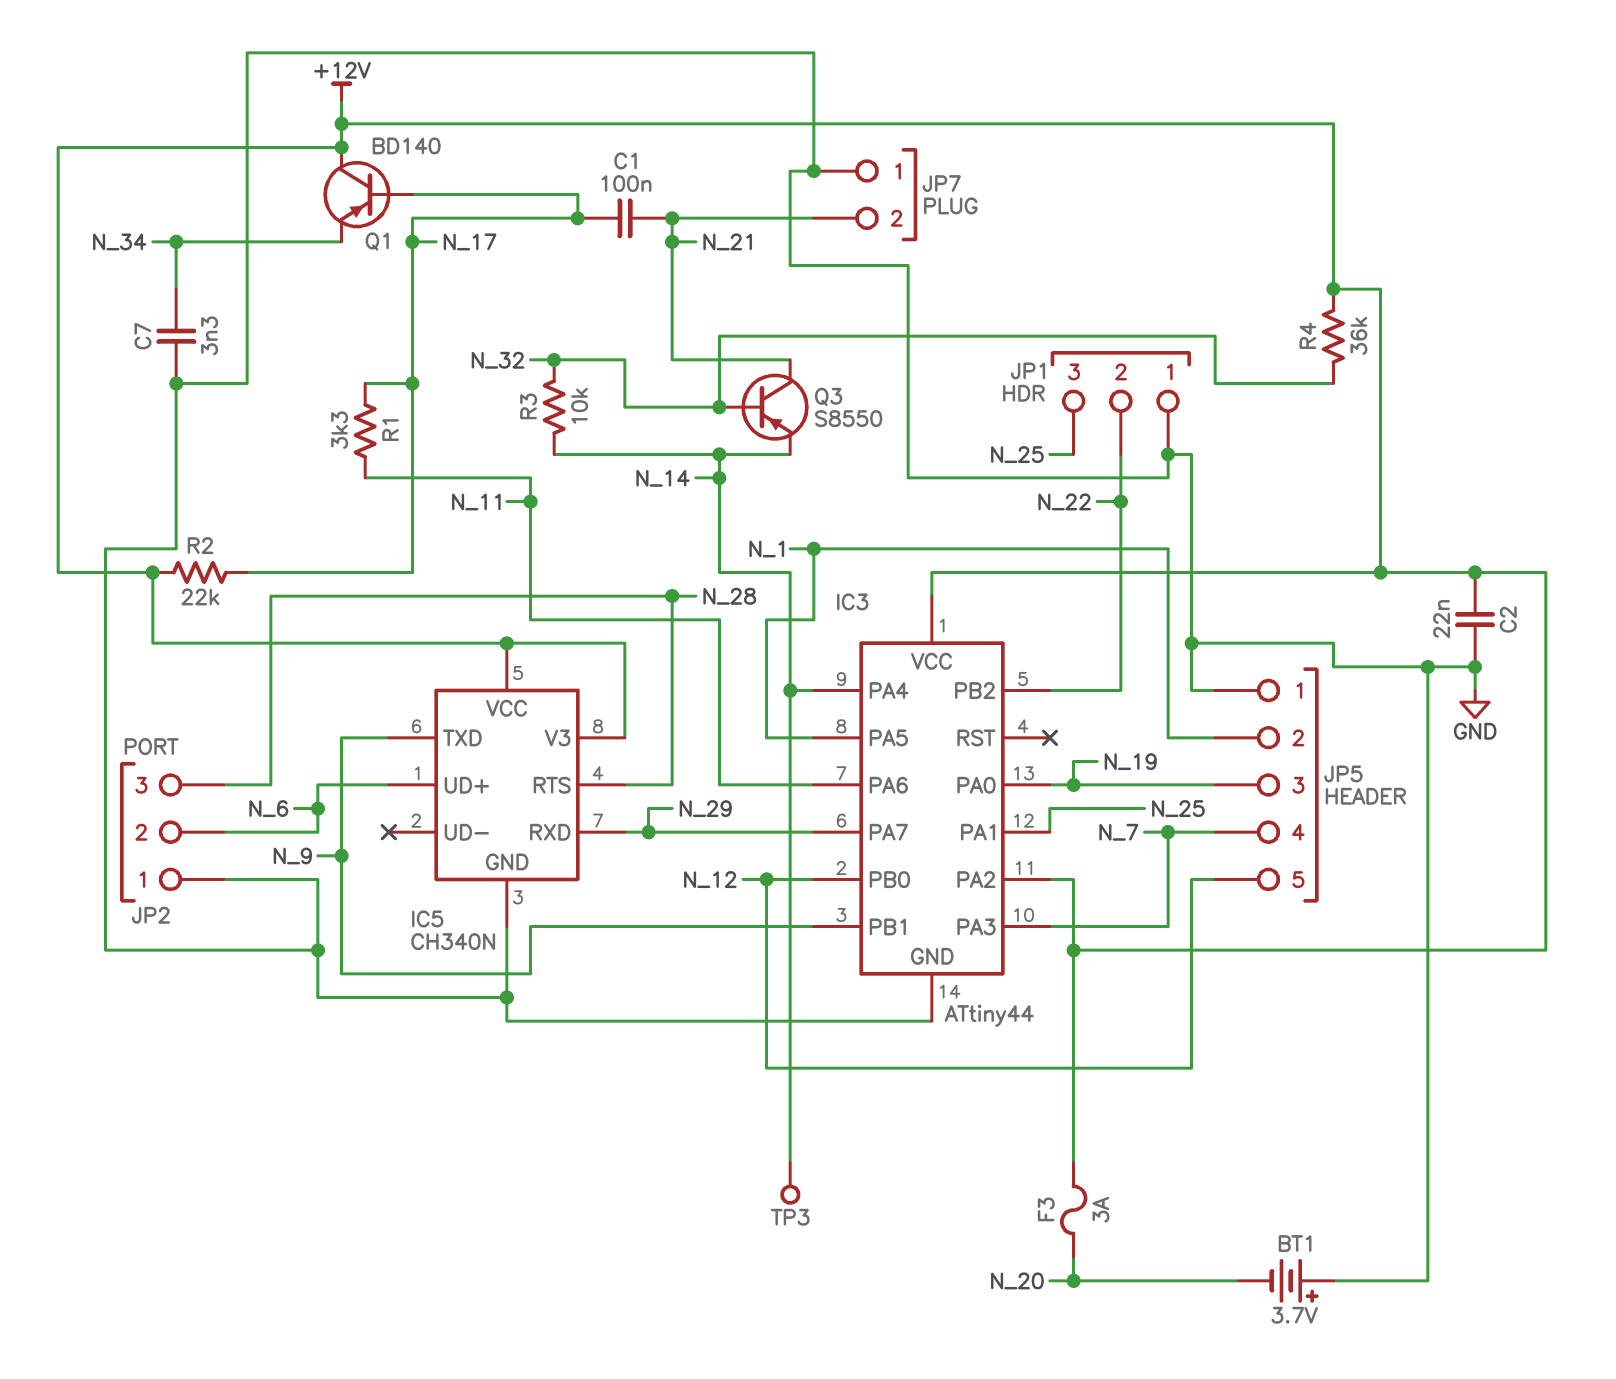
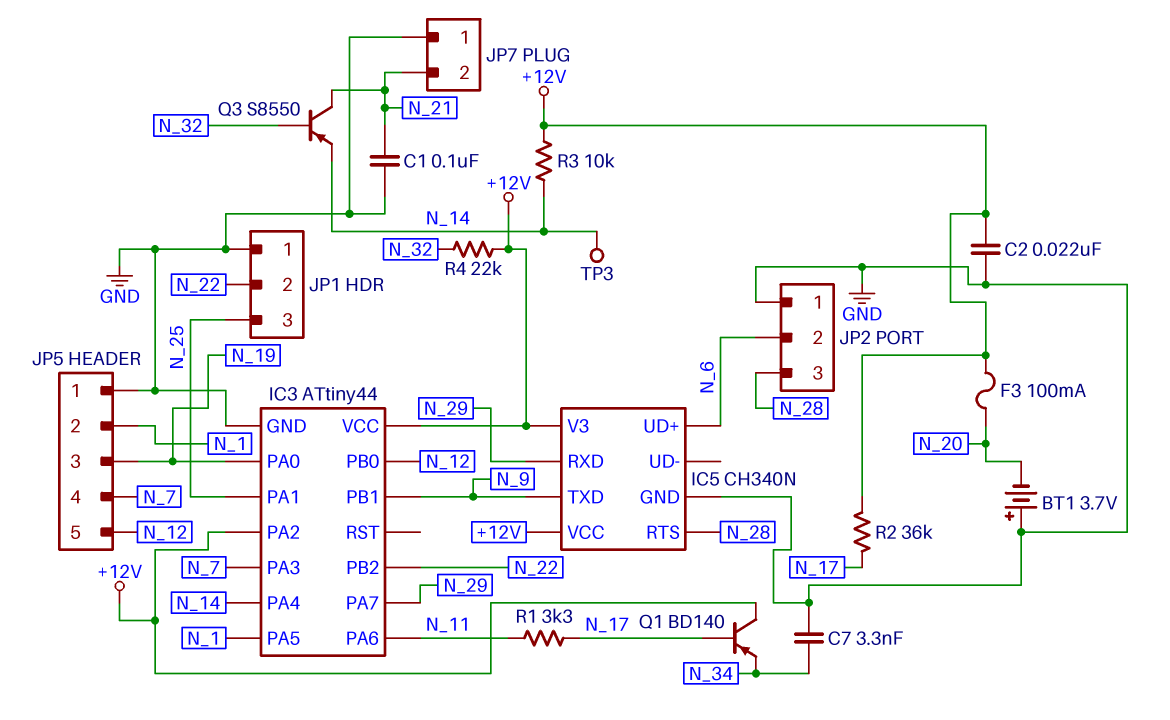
C1: 100nF (N_17, N_21) -> 100nF (GND, N_21)
F3: 3A (+12V, N_20) -> 100mA (+12V, N_20)
R2: 22k (+12V, N_17) -> 36k (+12V, N_17)
R3: 10k (N_14, N_32) -> 10k (+12V, N_14)
R4: 36k (+12V, N_32) -> 22k (+12V, N_32)

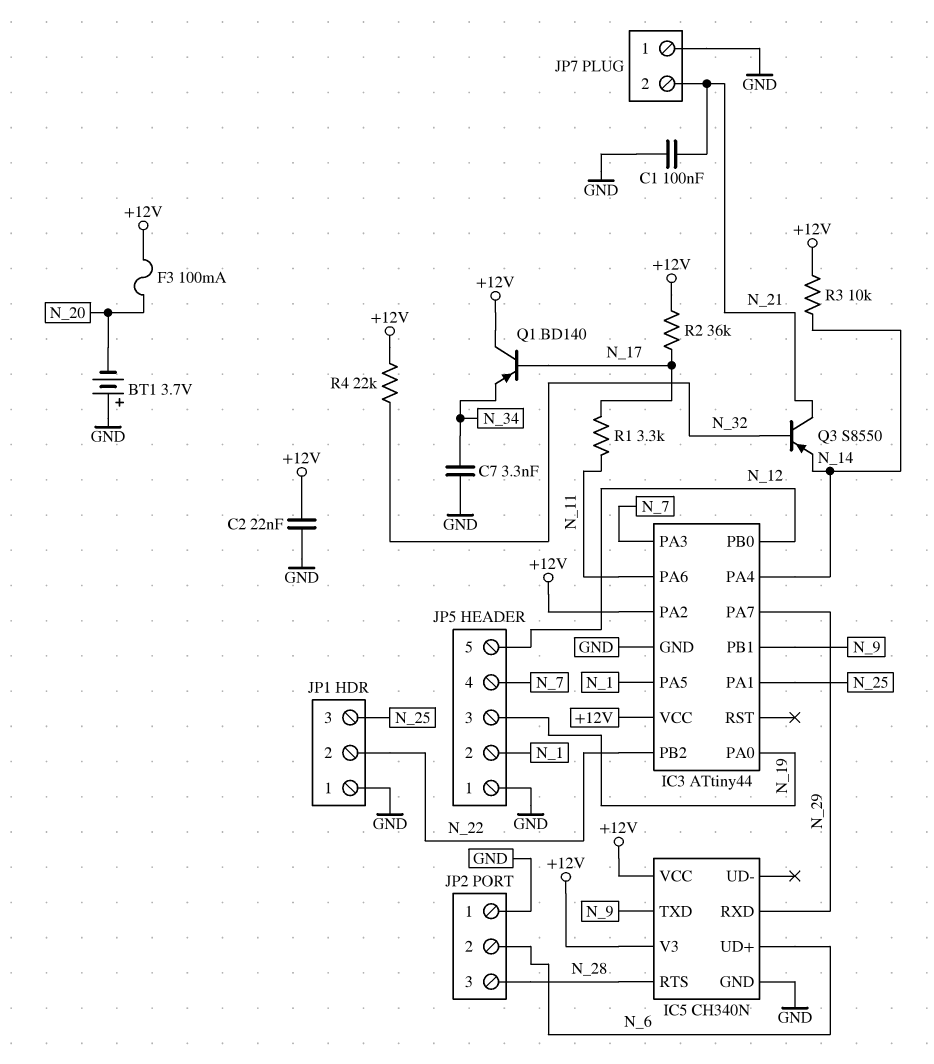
TP3: test point (N_14) -> none

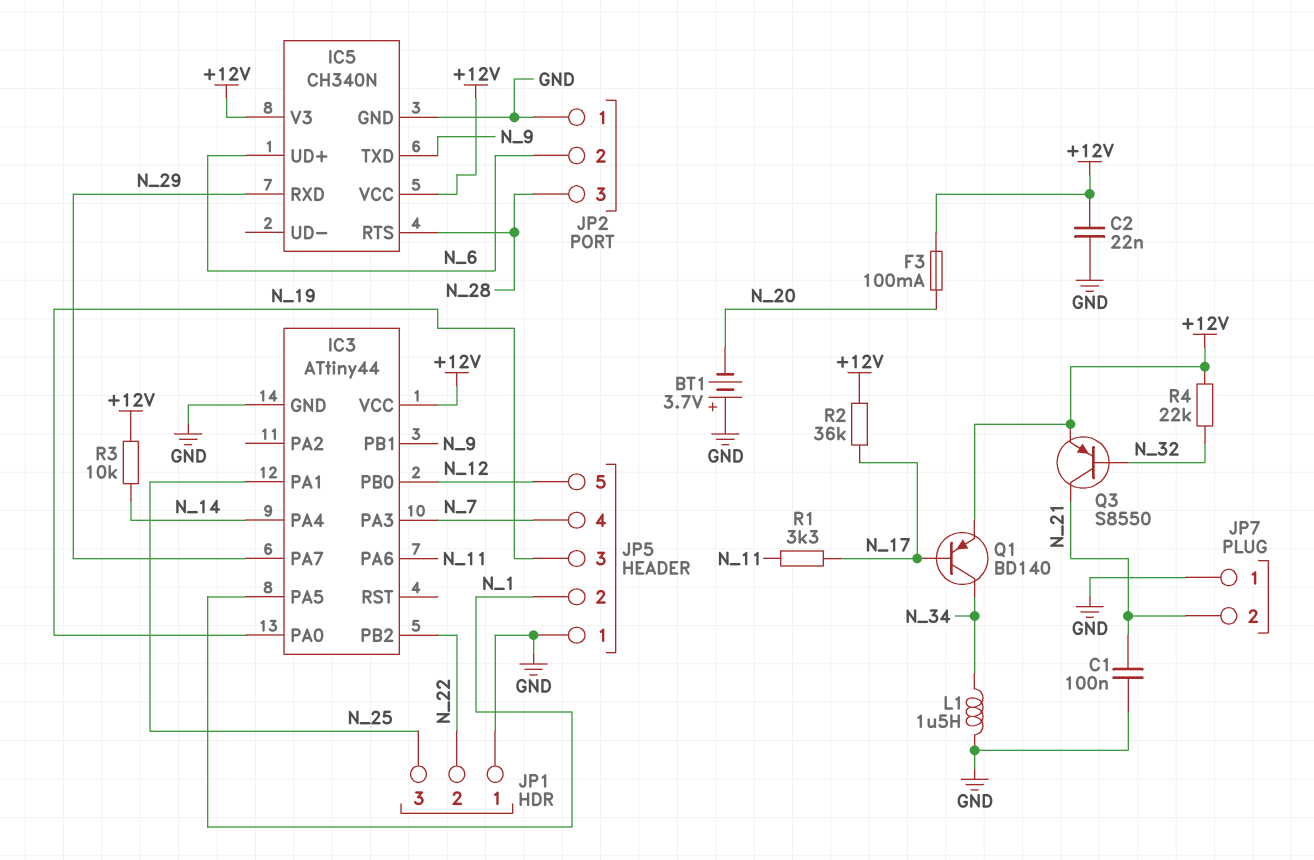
C7: 3.3nF (GND, N_34) -> none
IC3 pin PA2: +12V -> none
L1: none -> 1.5uH (GND, N_34)
Q1: PNP BD140 (B N_17, C +12V, E N_34) -> PNP BD140 (B N_17, C N_34, E +12V)
Q3: PNP S8550 (B N_32, C N_21, E N_14) -> PNP S8550 (B N_32, C N_21, E +12V)

